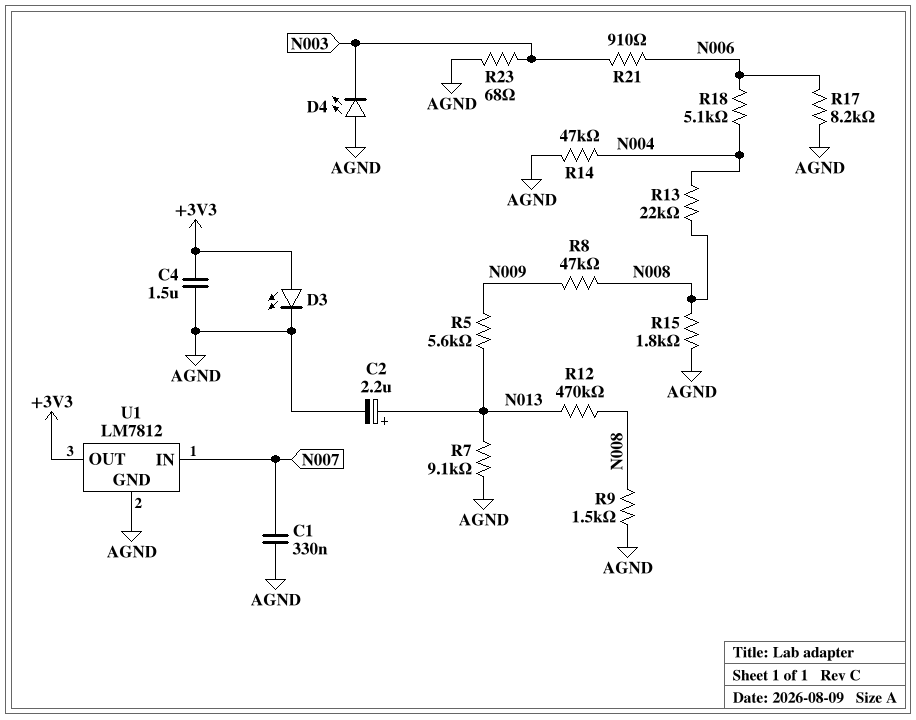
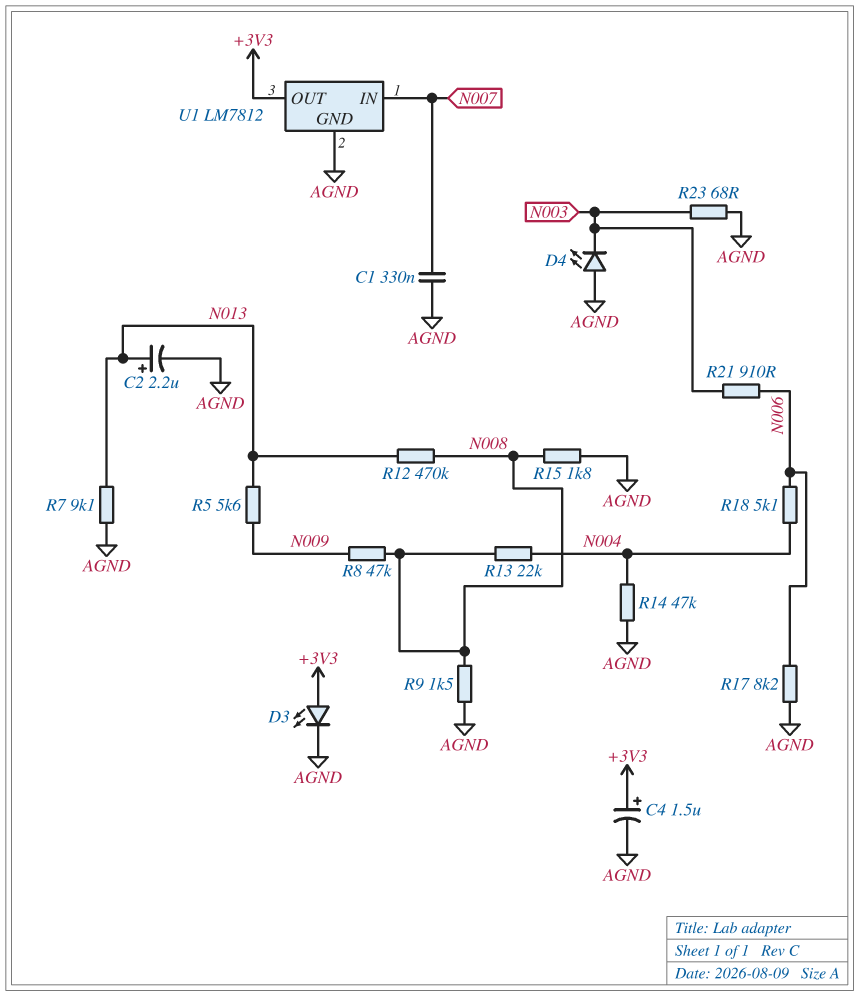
C4: 1.5uF (+3V3, AGND) -> 1.5uF (plus +3V3, minus AGND)

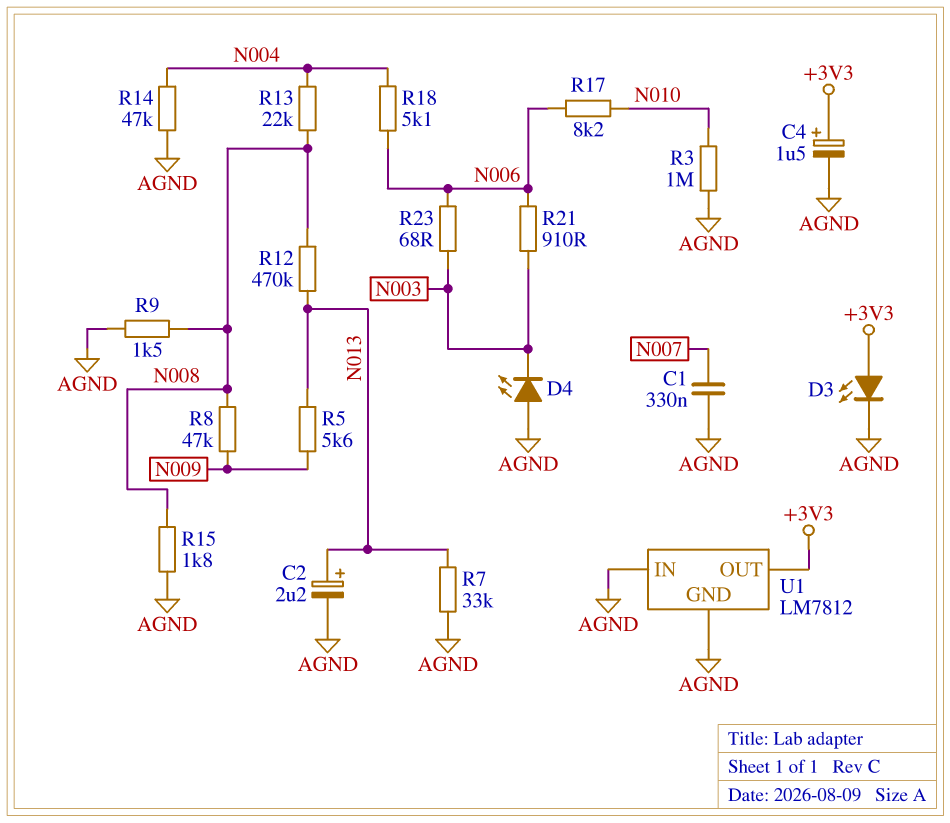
R3: none -> 1M (AGND, N010)
R7: 9.1k (AGND, N013) -> 33k (AGND, N013)
R17: 8.2k (AGND, N006) -> 8.2k (N006, N010)
R23: 68 (AGND, N003) -> 68 (N003, N006)
U1 pin IN: N007 -> AGND

